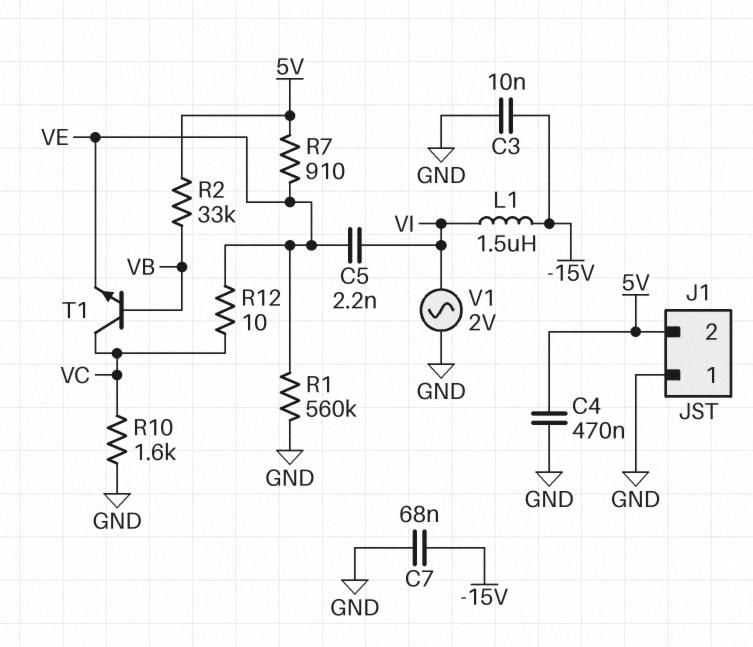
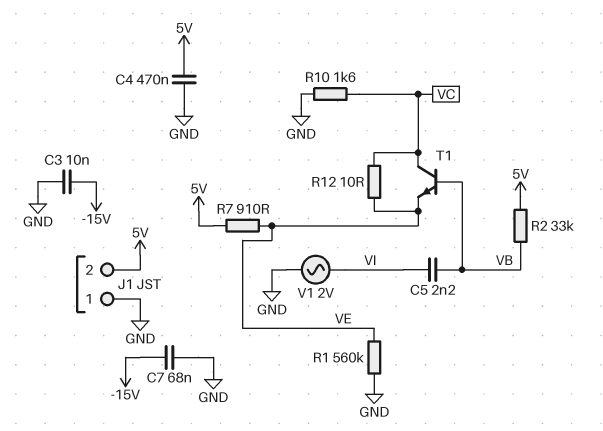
C5: 2.2nF (VE, VI) -> 2.2nF (VB, VI)
L1: 1.5uH (-15V, VI) -> none

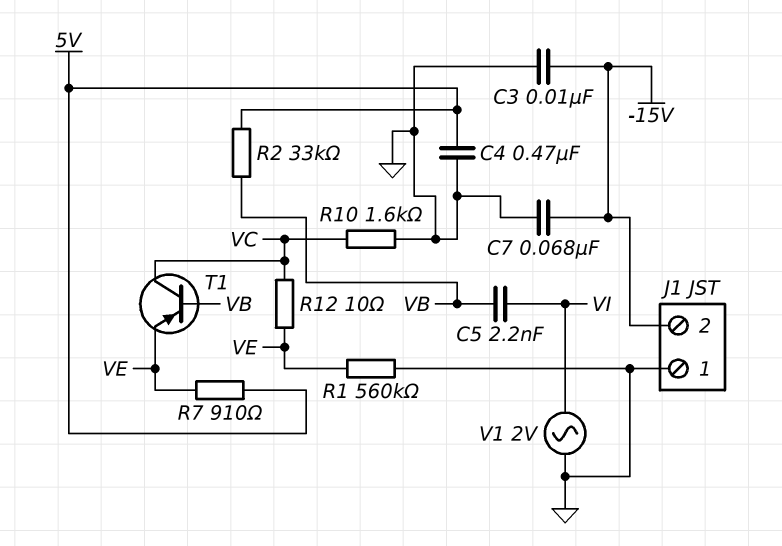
J1 pin 2: 5V -> -15V
T1: NPN (B VB, C VC, E VE) -> PNP (B VB, C VC, E VE)

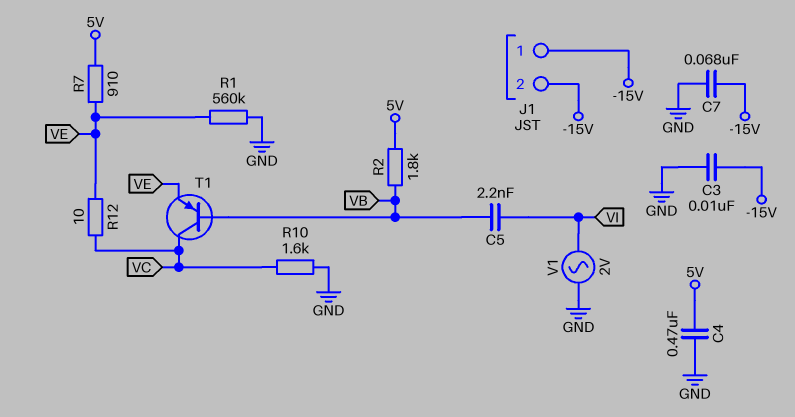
J1 pin 1: GND -> -15V
R2: 33k (5V, VB) -> 1.8k (5V, VB)

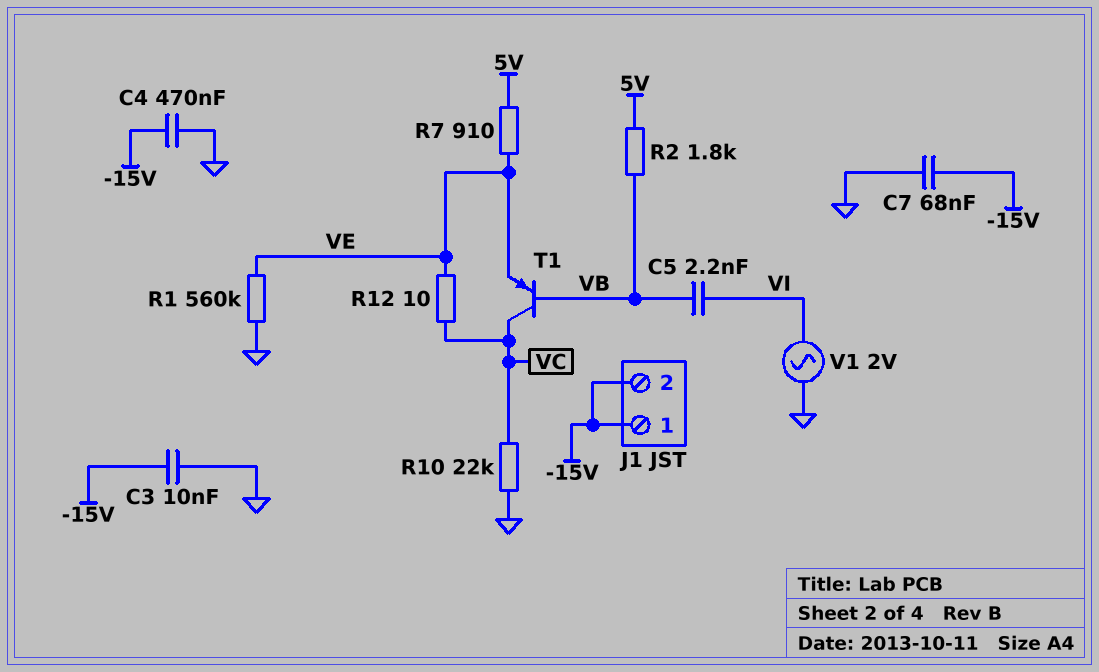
C4: 470nF (5V, GND) -> 470nF (-15V, GND)
R10: 1.6k (GND, VC) -> 22k (GND, VC)

